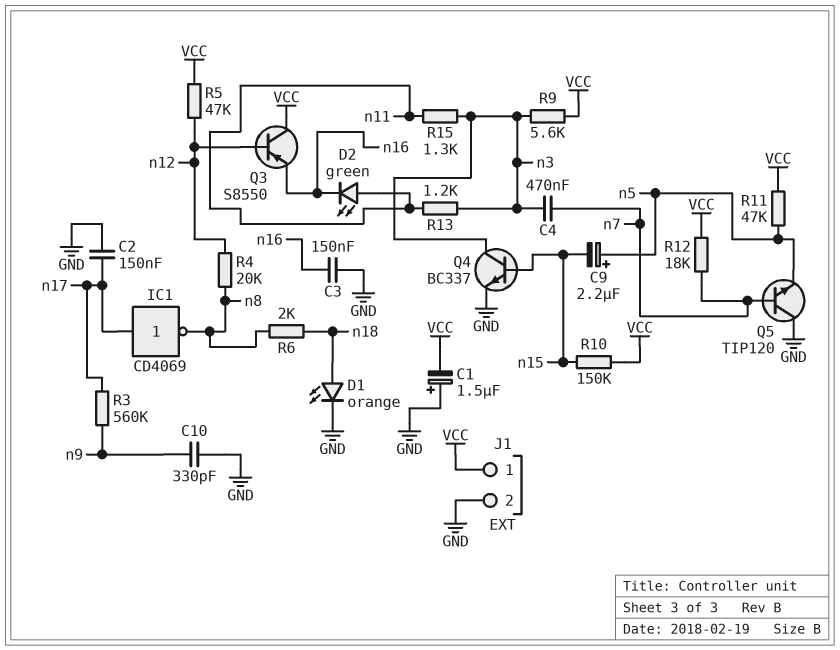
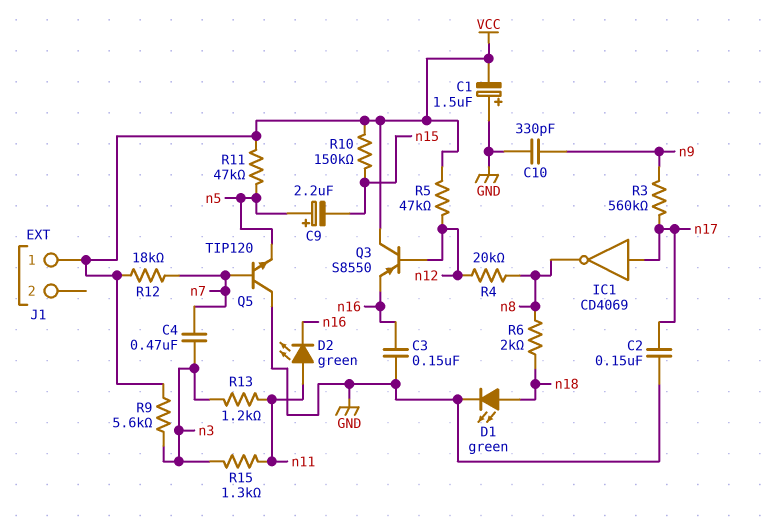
D1: LED orange (A n18, K GND) -> LED green (A n18, K GND)
J1 pin 2: GND -> none
Q4: NPN BC337 (B n15, C n3, E GND) -> none

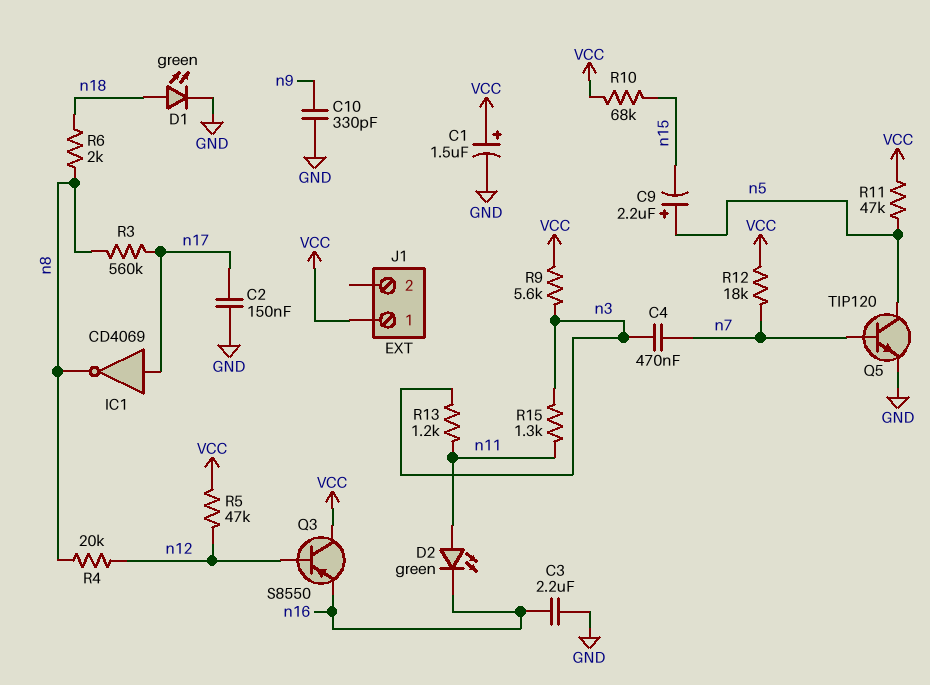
C1: 1.5uF (plus GND, minus VCC) -> 1.5uF (plus VCC, minus GND)
C3: 150nF (GND, n16) -> 2.2uF (GND, n16)
Q5: NPN TIP120 (B n7, C GND, E n5) -> NPN TIP120 (B n7, C n5, E GND)
R3: 560k (n9, n17) -> 560k (n8, n17)
R10: 150k (VCC, n15) -> 68k (VCC, n15)

